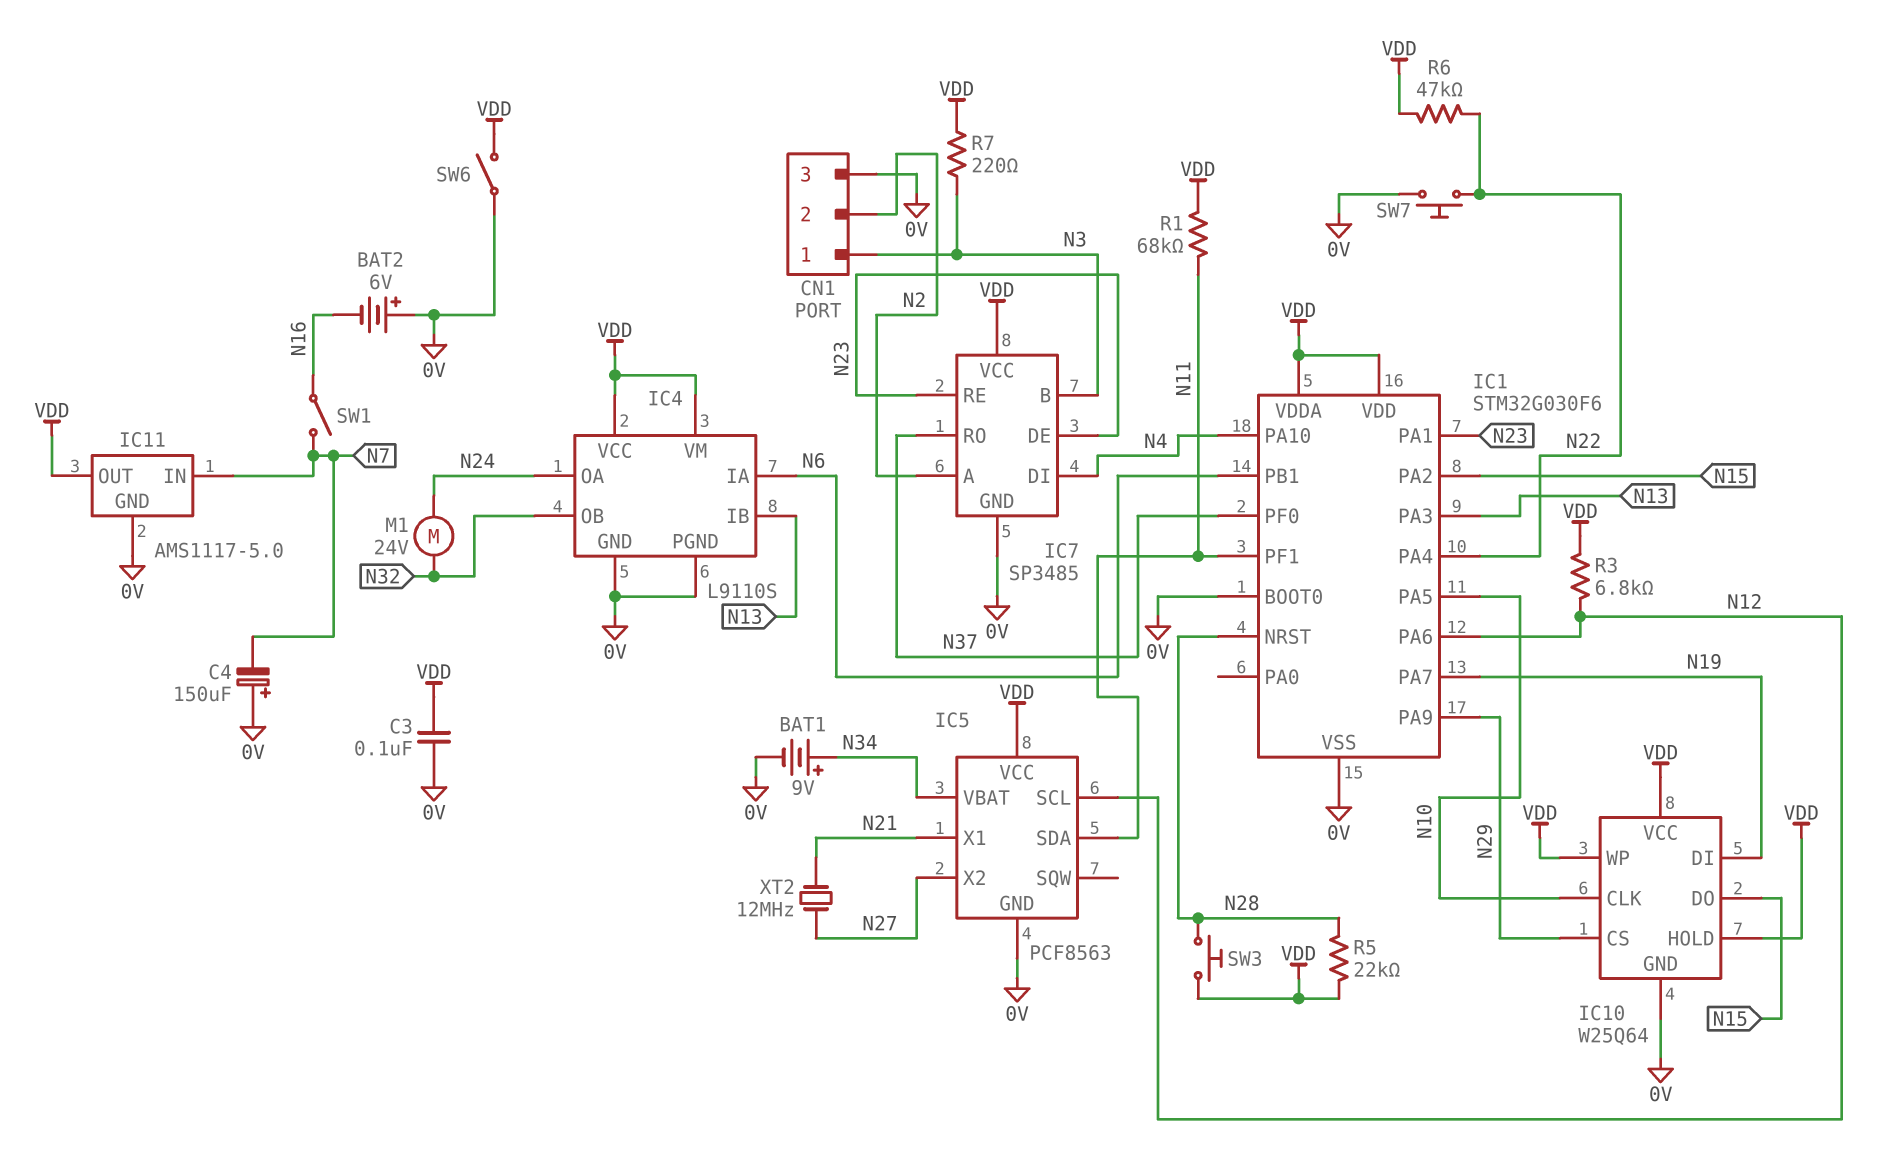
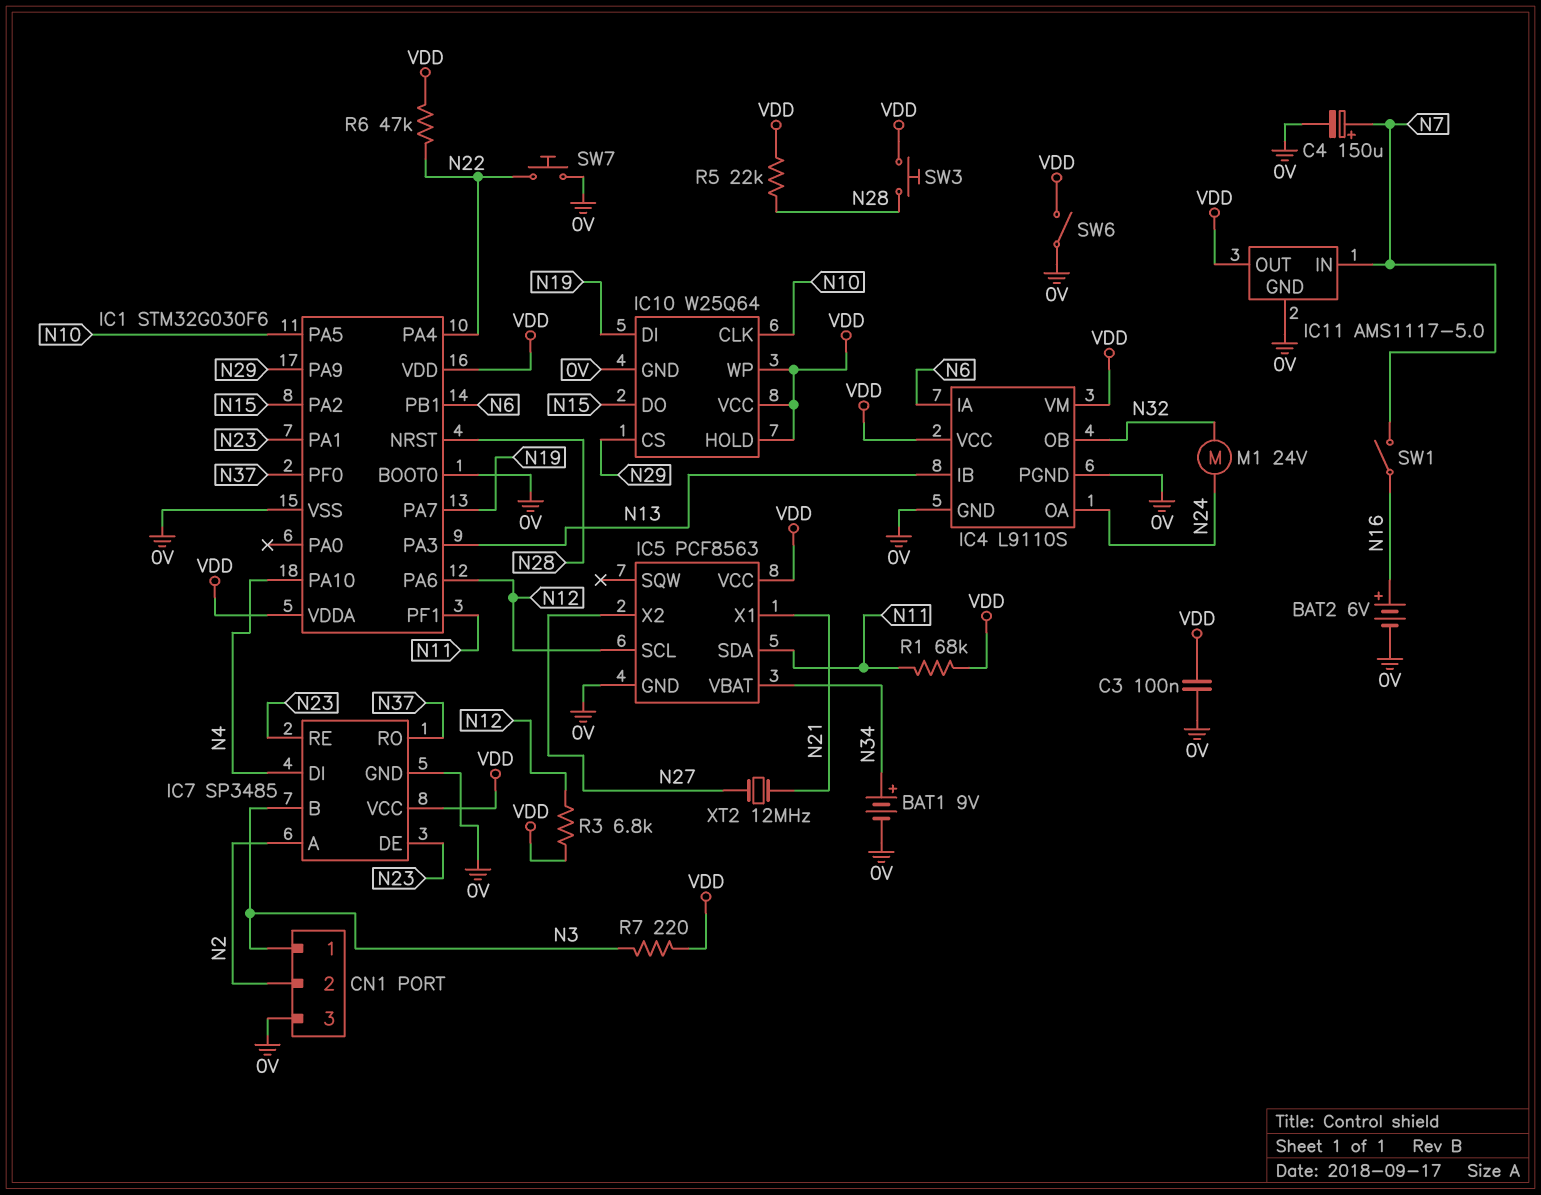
BAT2: 6V (plus 0V, minus N16) -> 6V (plus N16, minus 0V)
C4: 150uF (plus 0V, minus N7) -> 150uF (plus N7, minus 0V)

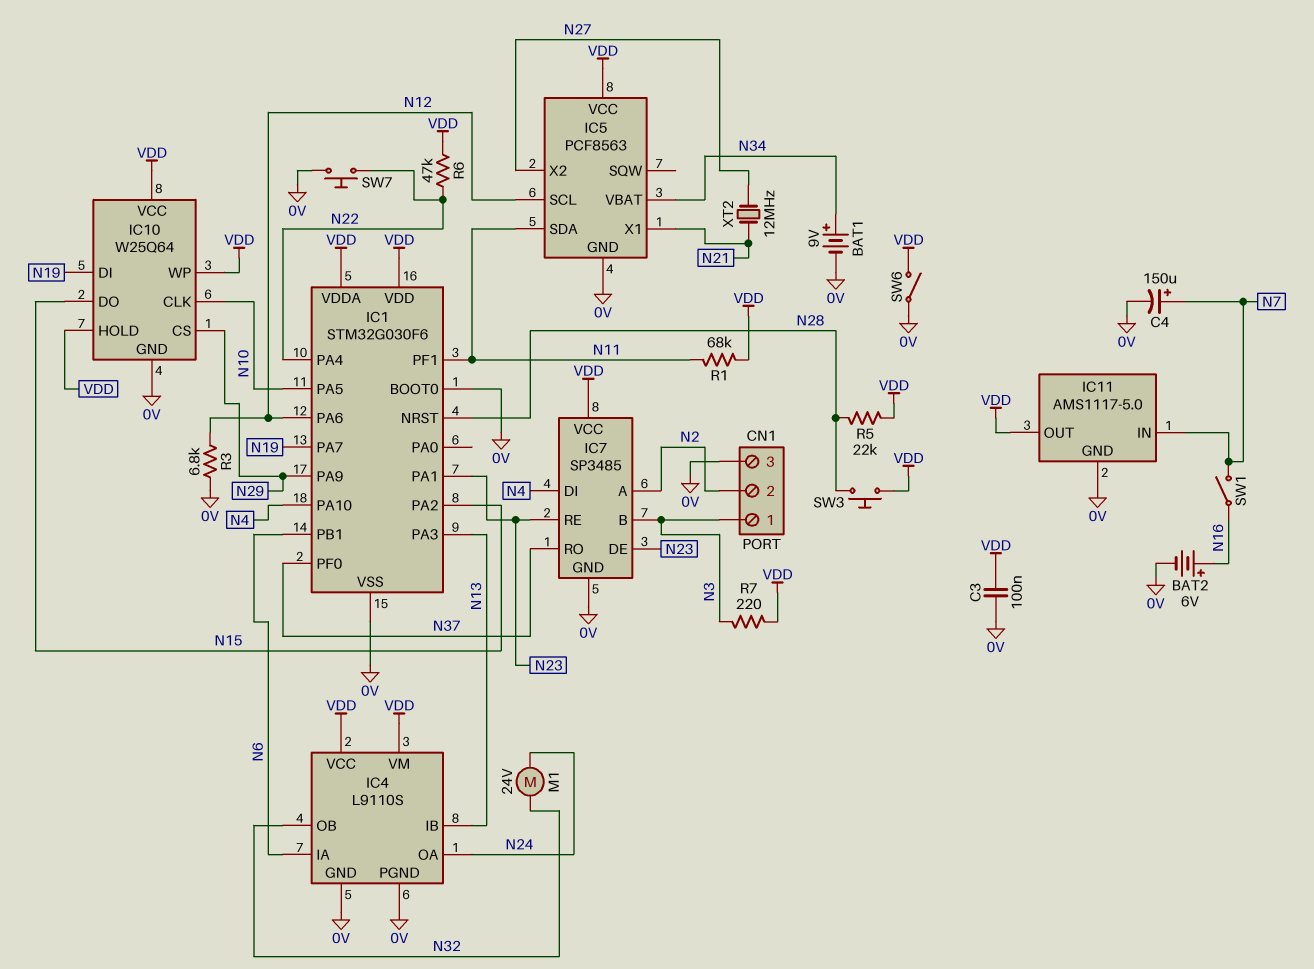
R3: 6.8k (N12, VDD) -> 6.8k (0V, N12)

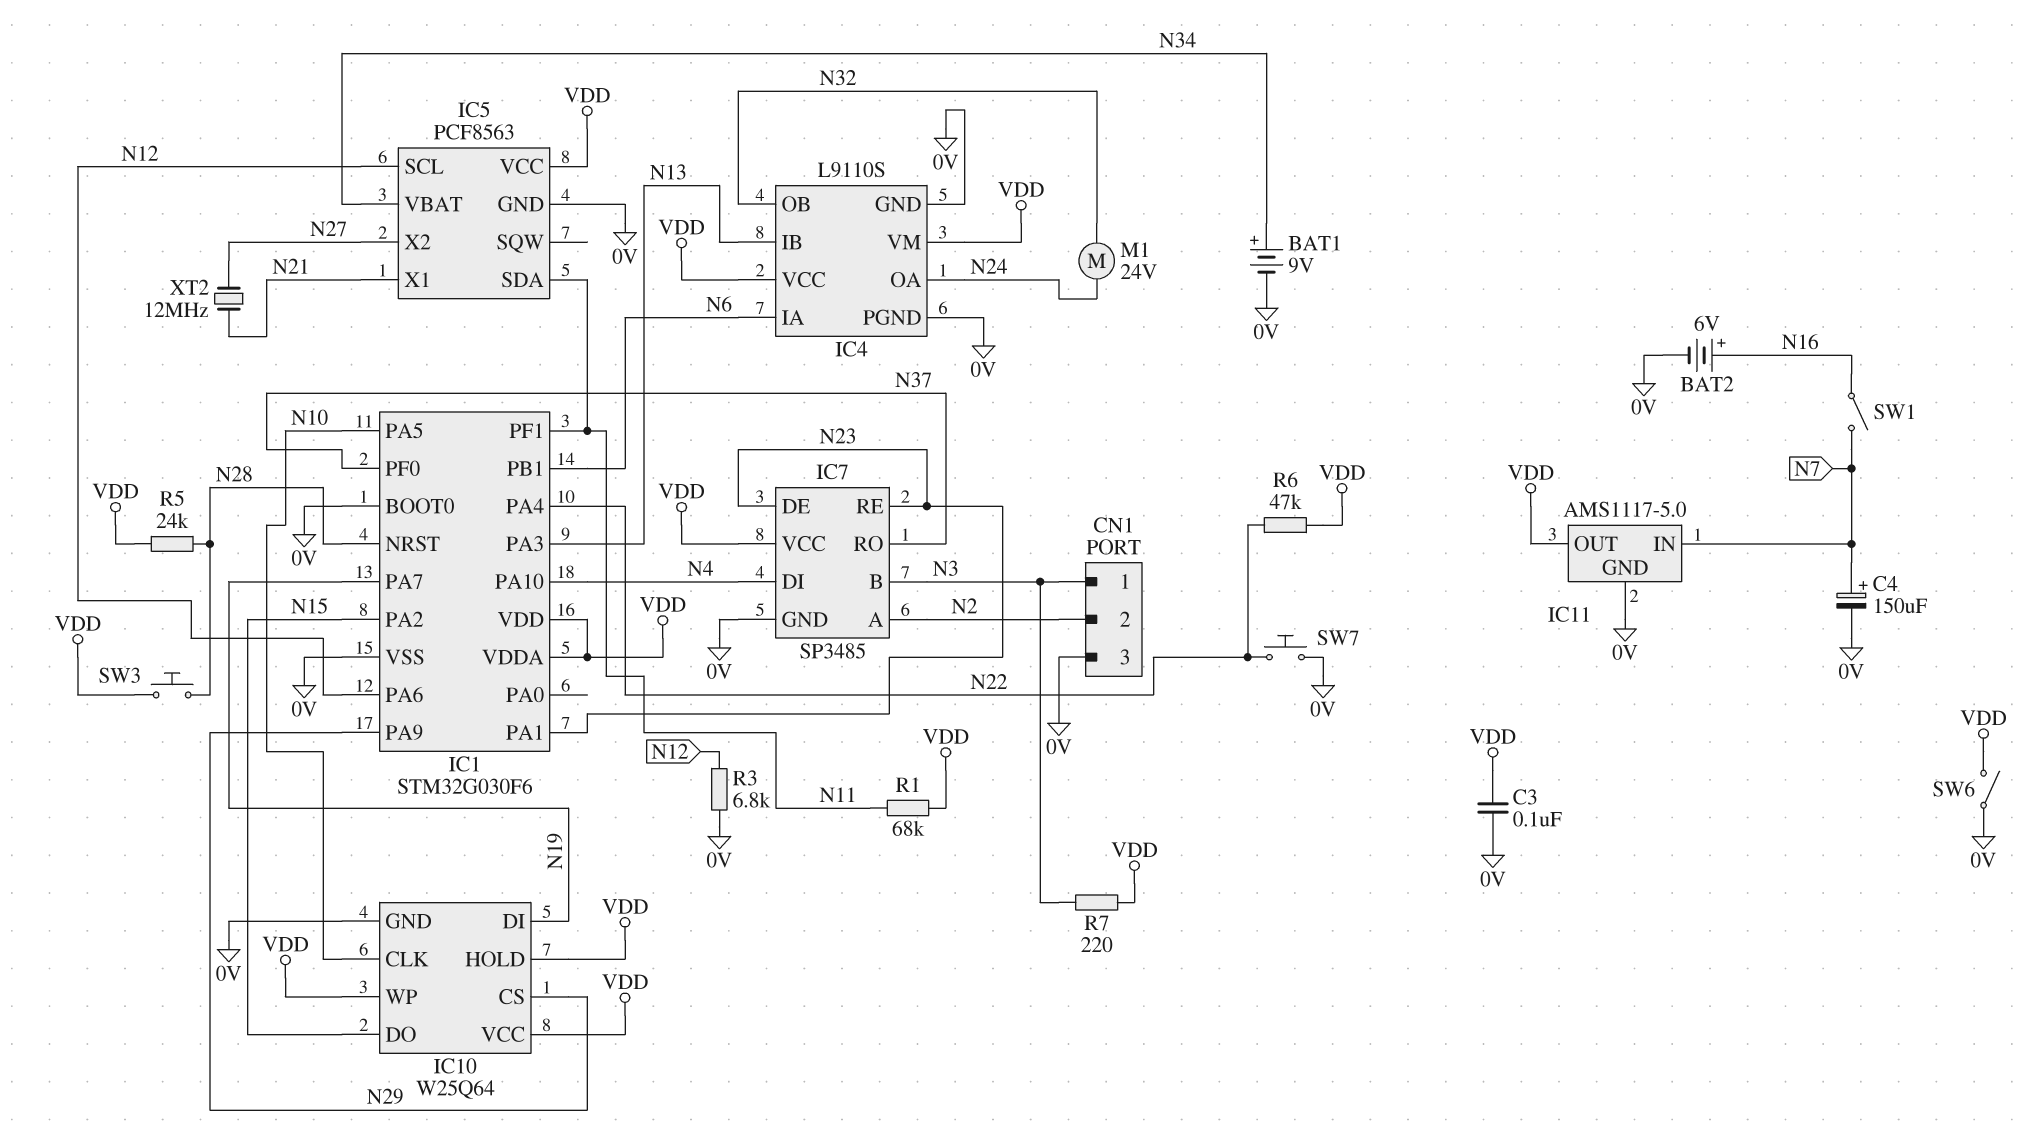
R5: 22k (N28, VDD) -> 24k (N28, VDD)

